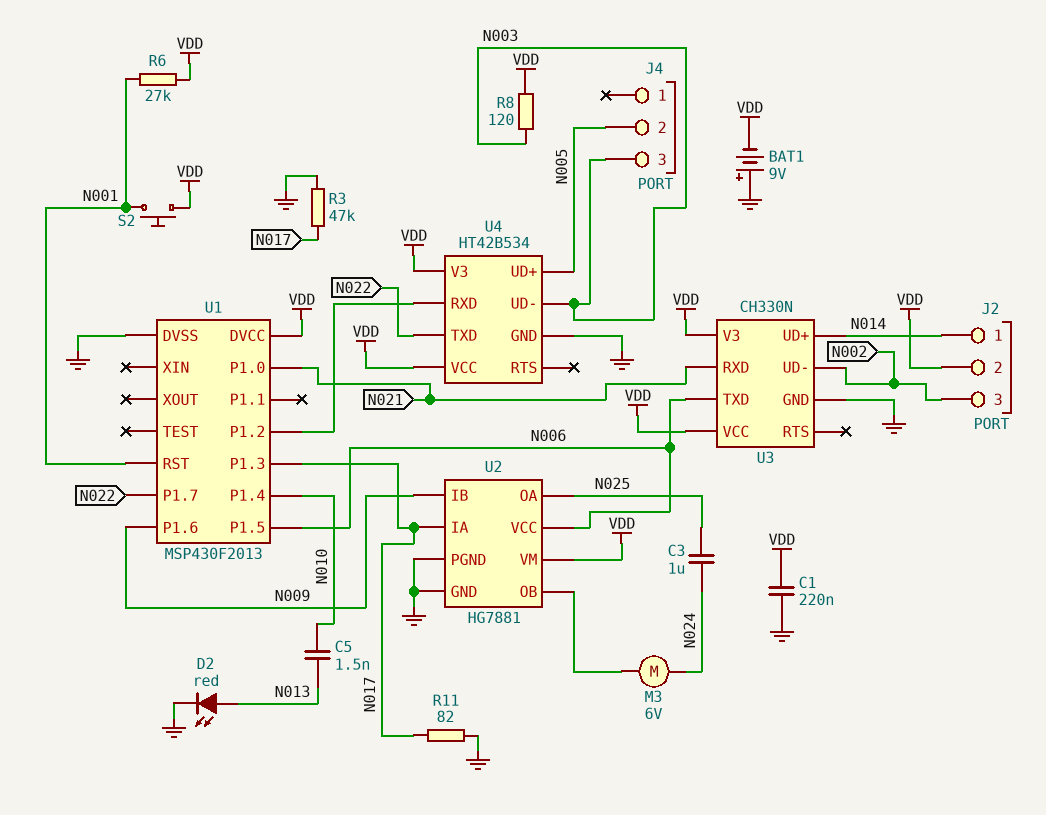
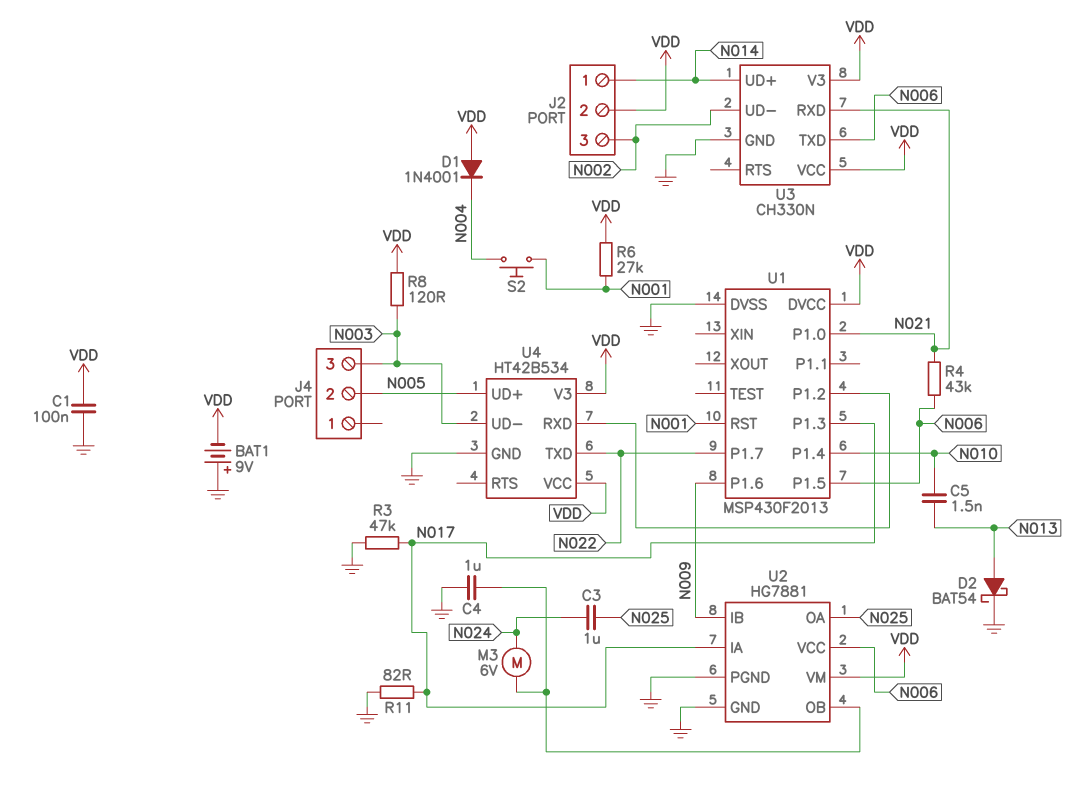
C1: 220nF (GND, VDD) -> 100nF (GND, VDD)
C4: none -> 1uF (GND, U2/OB)
D1: none -> diode 1N4001 (A VDD, K N004)
D2: LED red (A N013, K GND) -> schottky BAT54 (A N013, K GND)
R4: none -> 43k (N006, N021)
S2: button (N001, VDD) -> button (N001, N004)

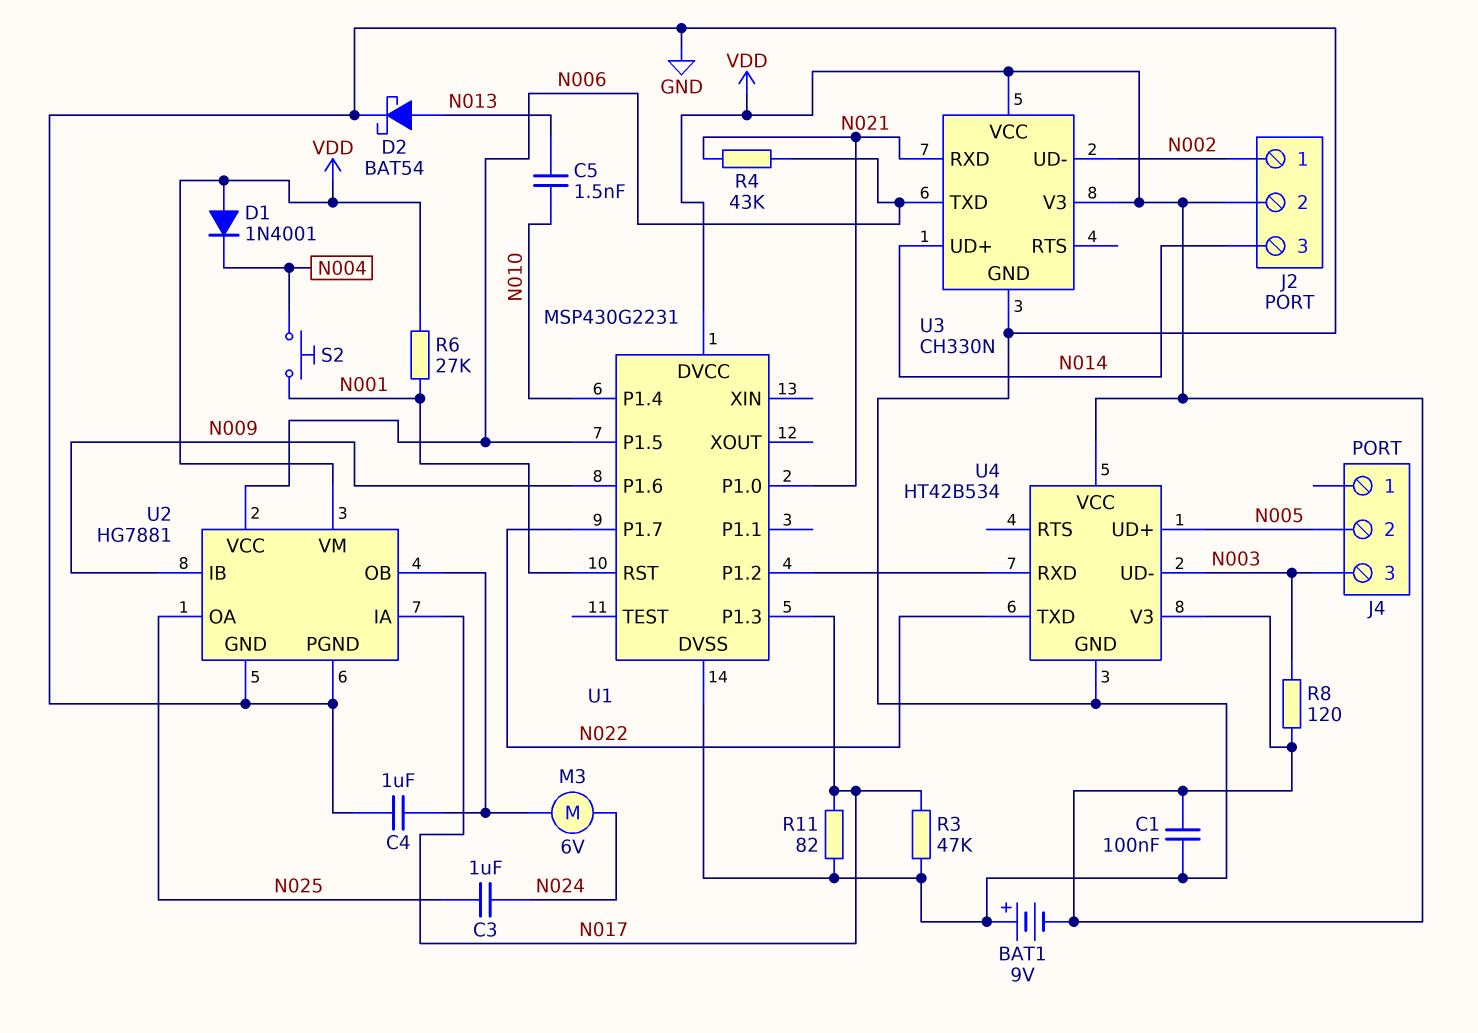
J2 pin 1: N014 -> N002
J2 pin 3: N002 -> N014
U1: MSP430F2013 -> MSP430G2231

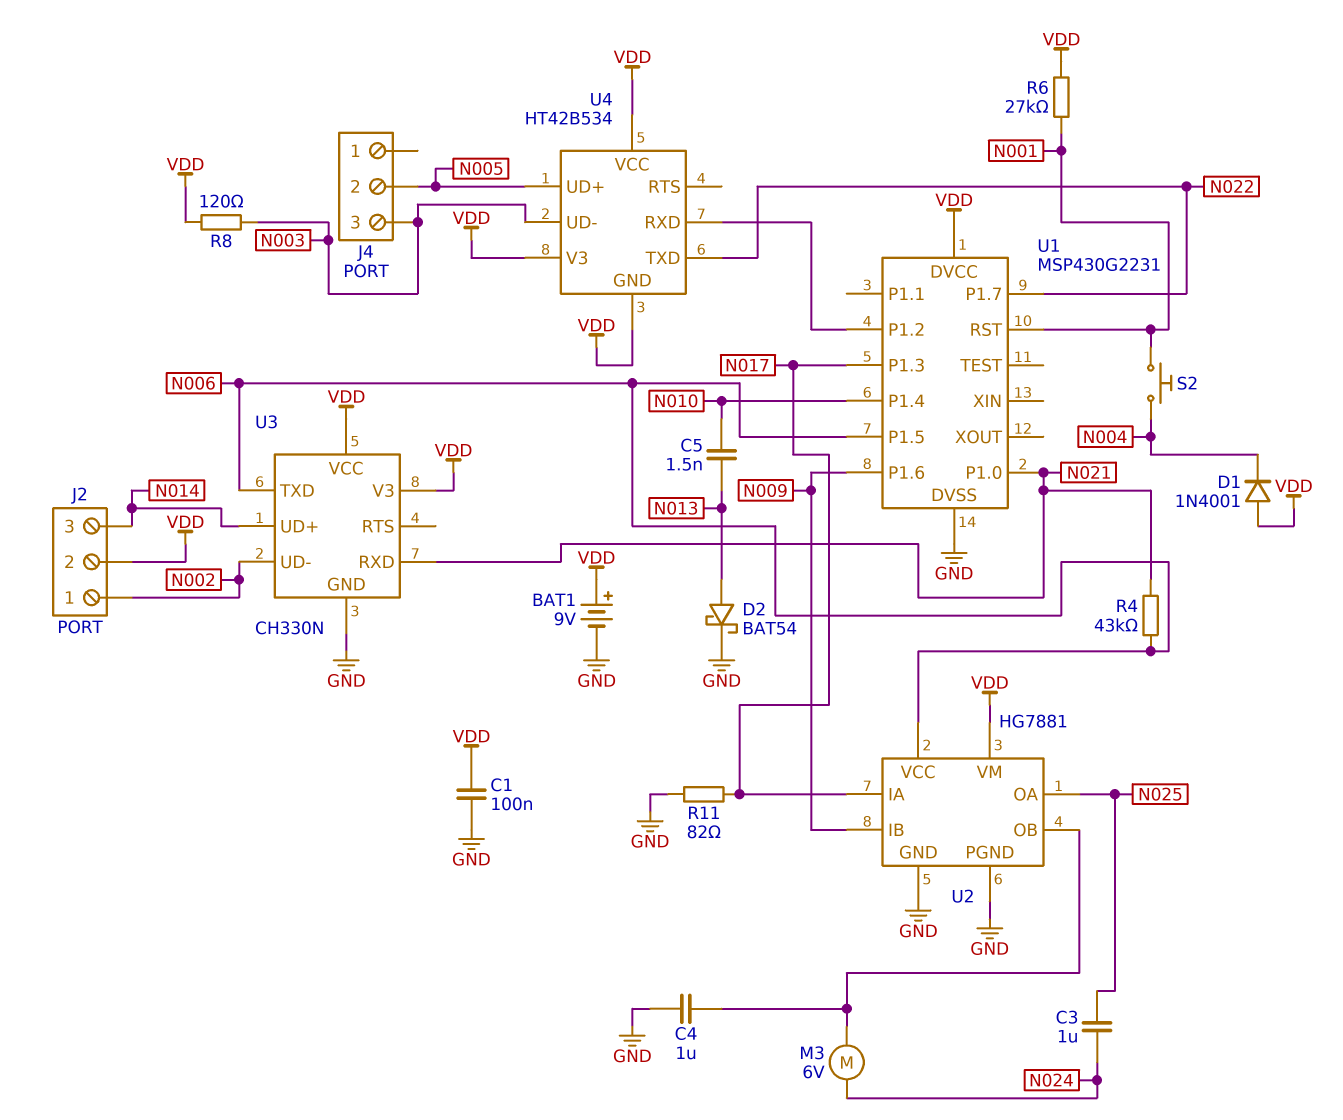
BAT1: 9V (plus GND, minus VDD) -> 9V (plus VDD, minus GND)
R3: 47k (GND, N017) -> none
U4 pin GND: GND -> VDD

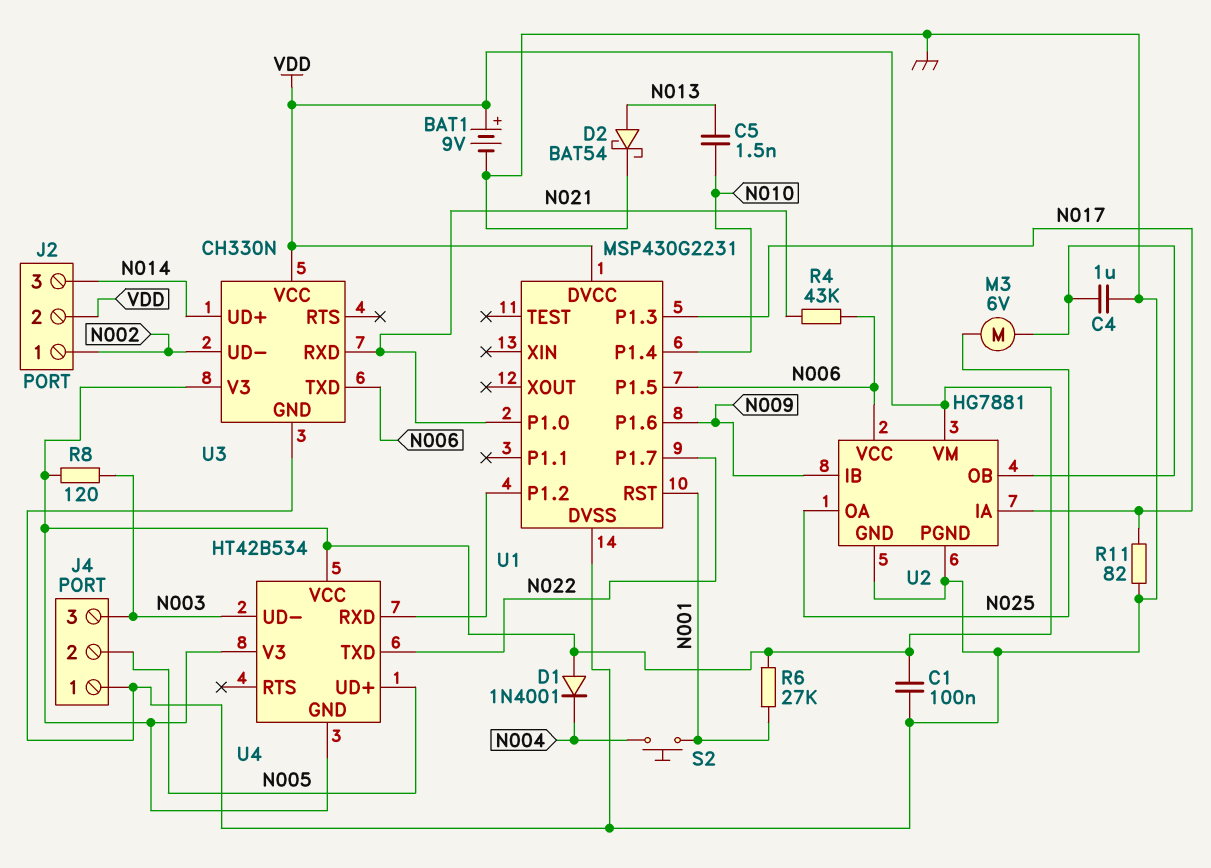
C3: 1uF (N024, N025) -> none
J4 pin 1: none -> GND
M3: motor 6V (N024, U2/OB) -> motor 6V (N025, U2/OB)

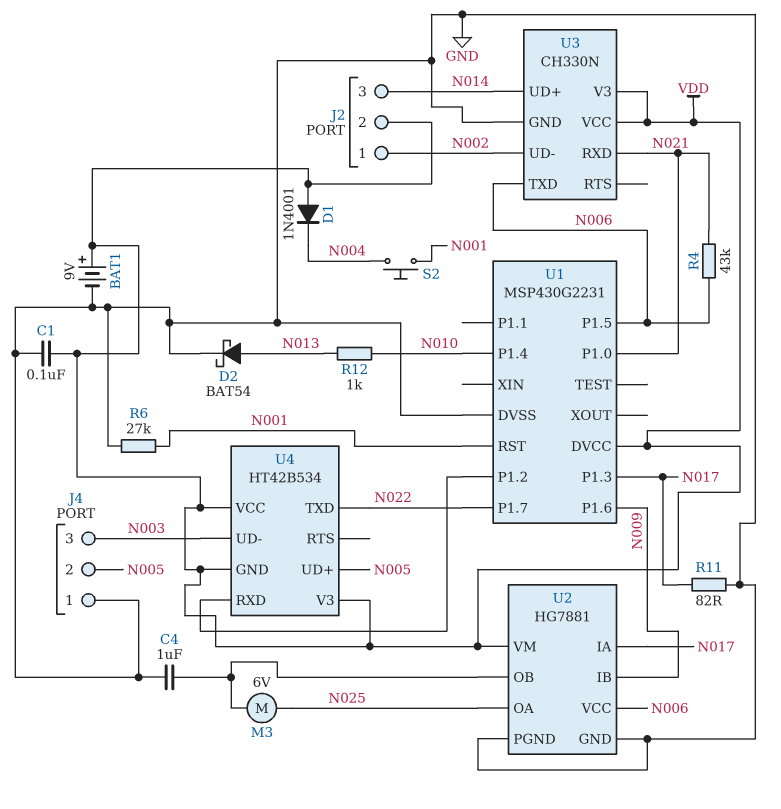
C5: 1.5nF (N010, N013) -> none
R6: 27k (N001, VDD) -> 27k (GND, N001)
R8: 120 (N003, VDD) -> none
R12: none -> 1k (N010, N013)

